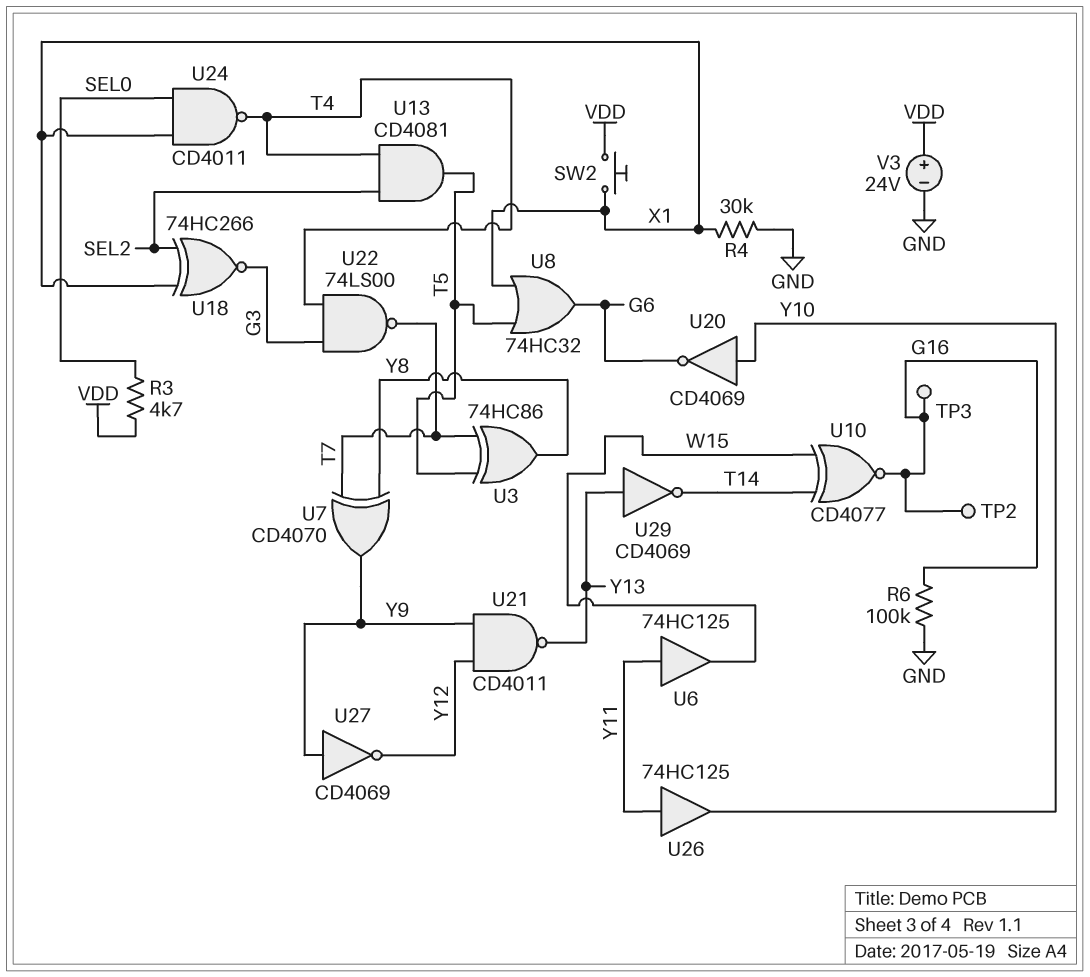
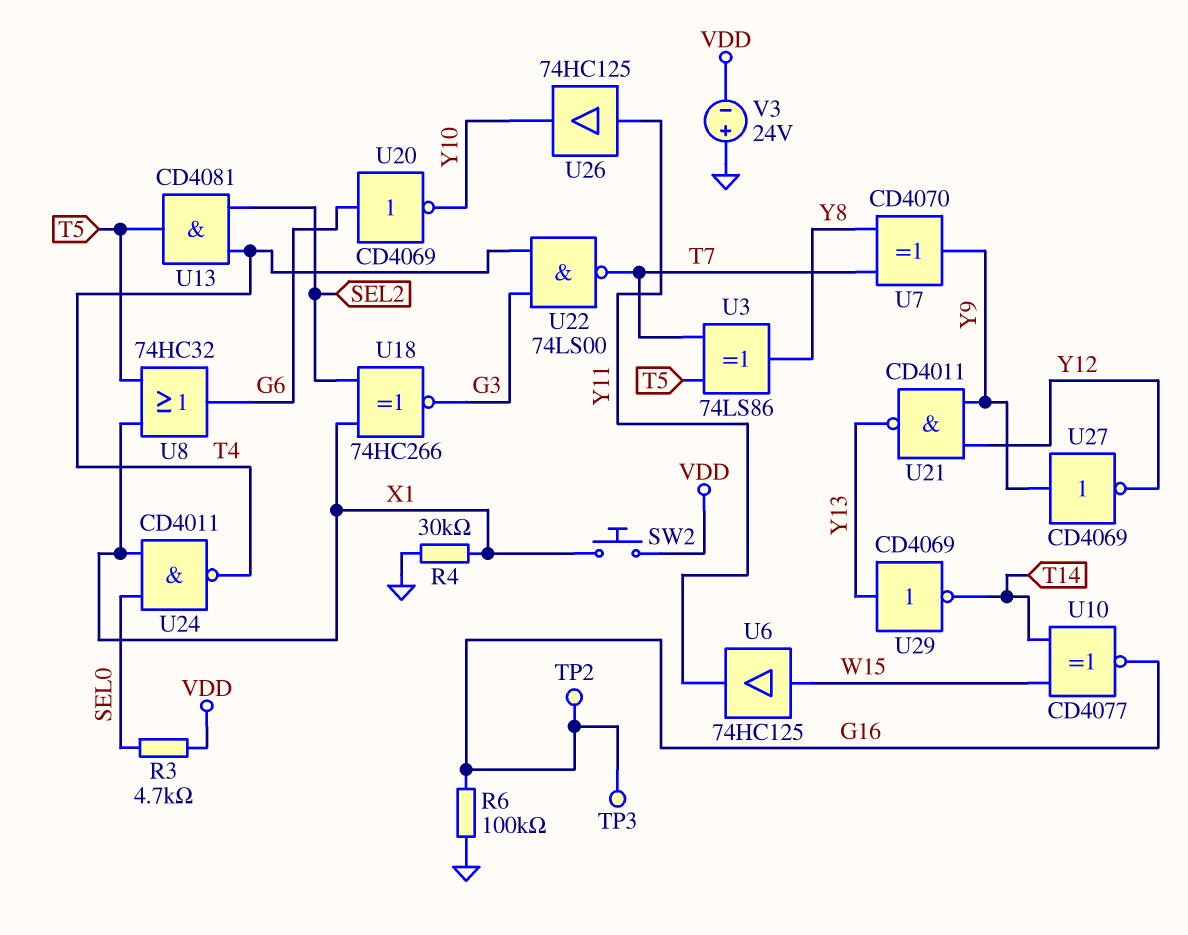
U3: XOR 74HC86 (in T5, in T7, out Y8) -> XOR 74LS86 (in T5, in T7, out Y8)
U6: buffer 74HC125 (in Y11, out W15) -> buffer 74HC125 (in W15, out Y11)
U20: NOT CD4069 (in Y10, out G6) -> NOT CD4069 (in G6, out Y10)
V3: 24V (plus VDD, minus GND) -> 24V (plus GND, minus VDD)

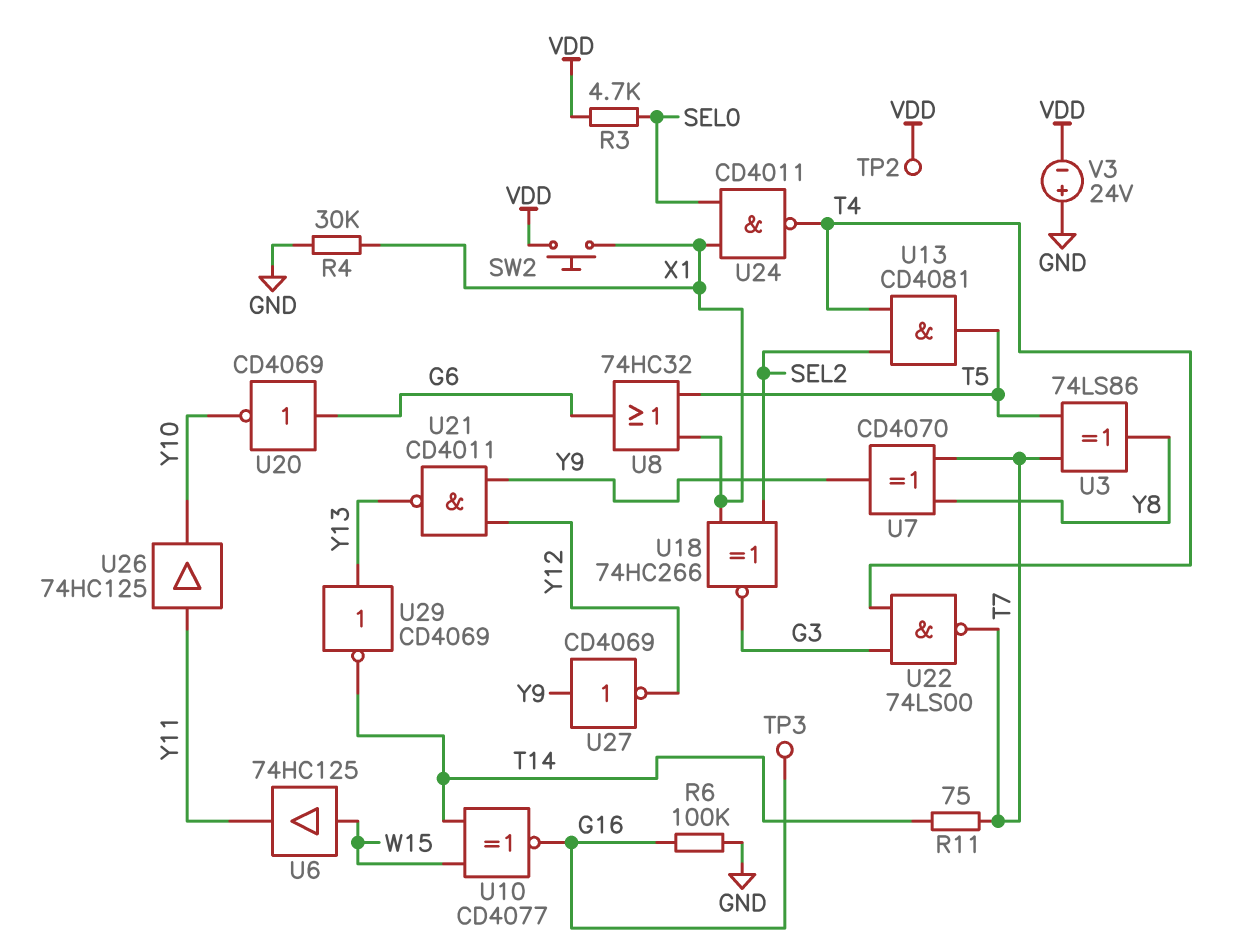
R11: none -> 75 (T7, T14)
TP2: test point (G16) -> test point (VDD)

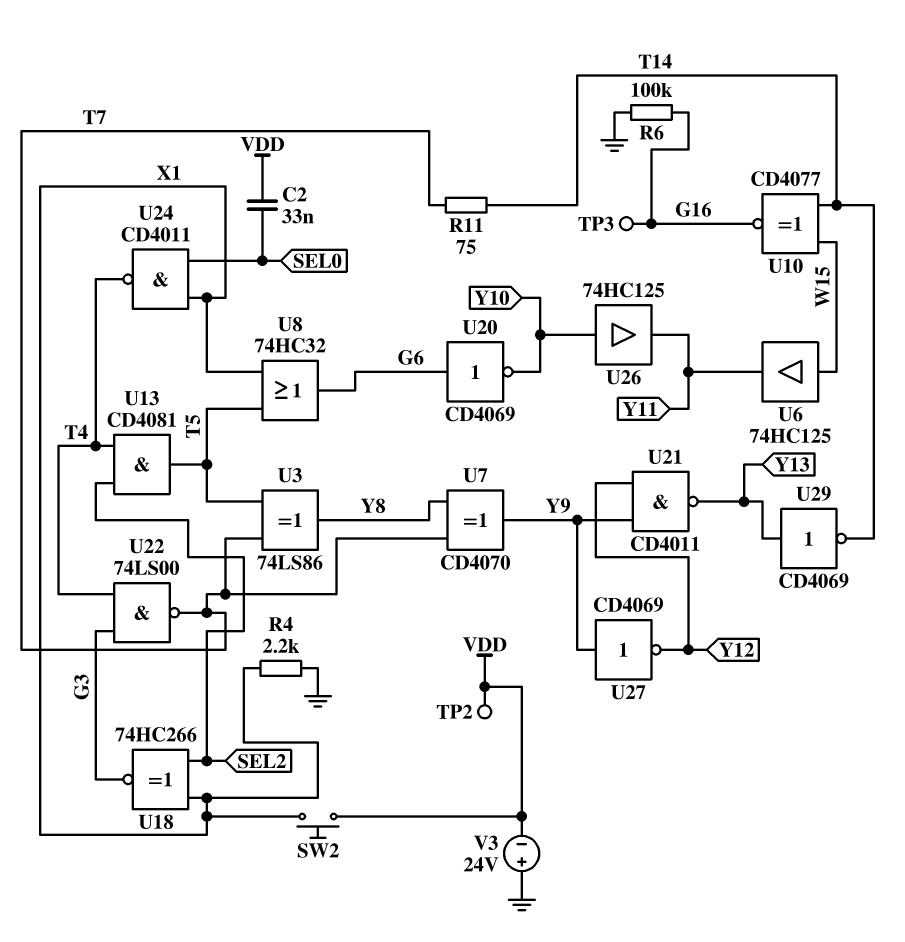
C2: none -> 33nF (SEL0, VDD)
R3: 4.7k (SEL0, VDD) -> none
R4: 30k (GND, X1) -> 2.2k (GND, X1)
U26: buffer 74HC125 (in Y11, out Y10) -> buffer 74HC125 (in Y10, out Y11)

